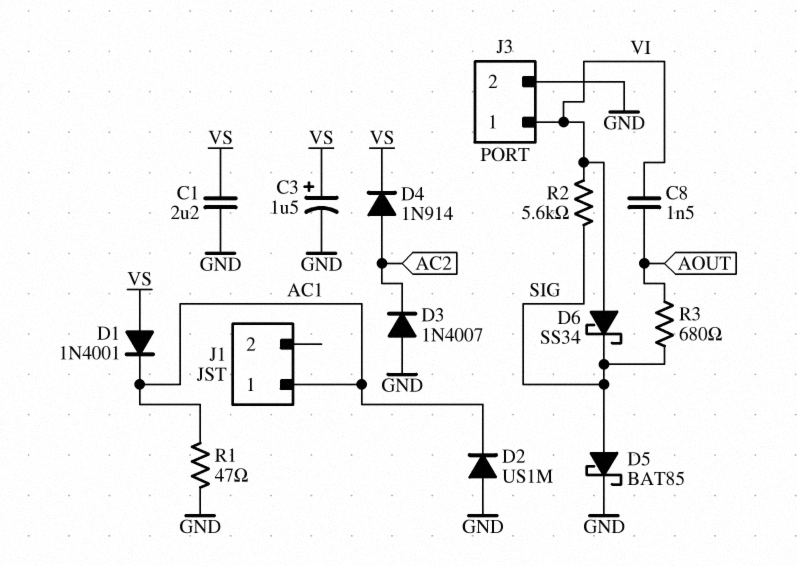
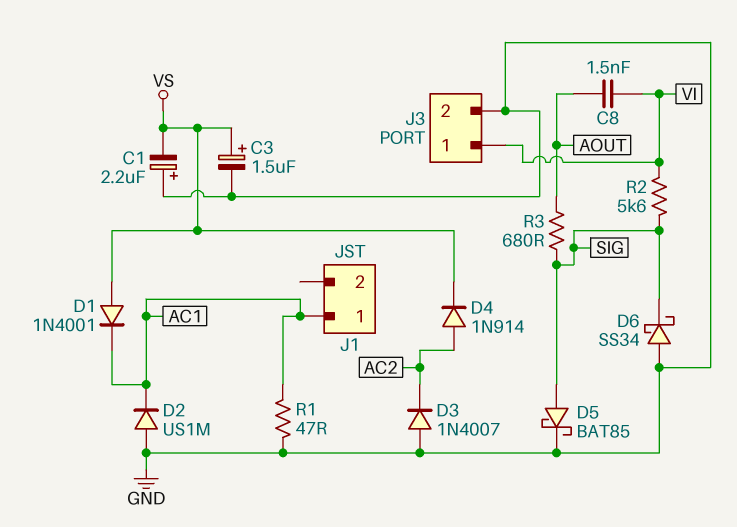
C1: 2.2uF (GND, VS) -> 2.2uF (plus GND, minus VS)
D6: schottky SS34 (A VI, K SIG) -> schottky SS34 (A GND, K SIG)

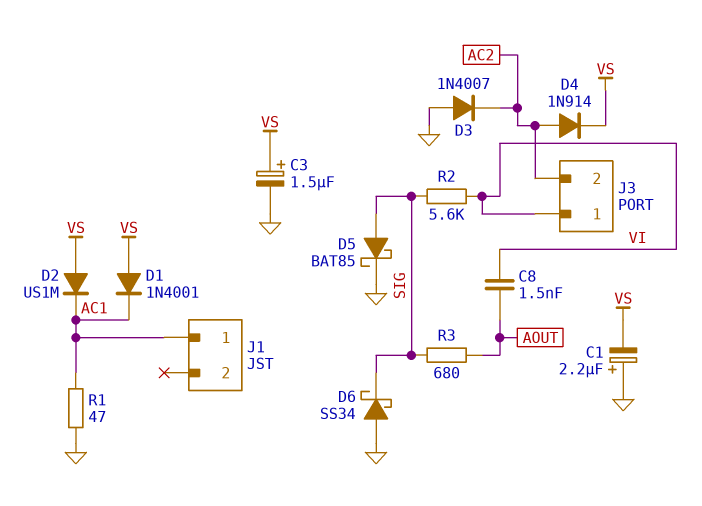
D2: diode US1M (A GND, K AC1) -> diode US1M (A VS, K AC1)
J3 pin 2: GND -> AC2

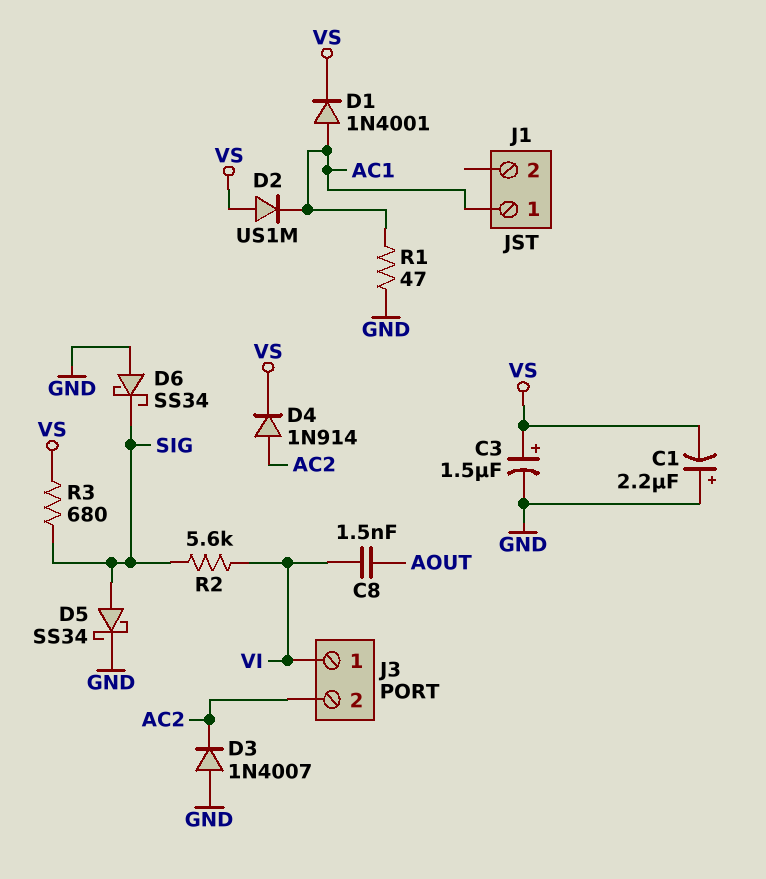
D1: diode 1N4001 (A VS, K AC1) -> diode 1N4001 (A AC1, K VS)
D5: schottky BAT85 (A SIG, K GND) -> schottky SS34 (A SIG, K GND)
R3: 680 (AOUT, SIG) -> 680 (SIG, VS)

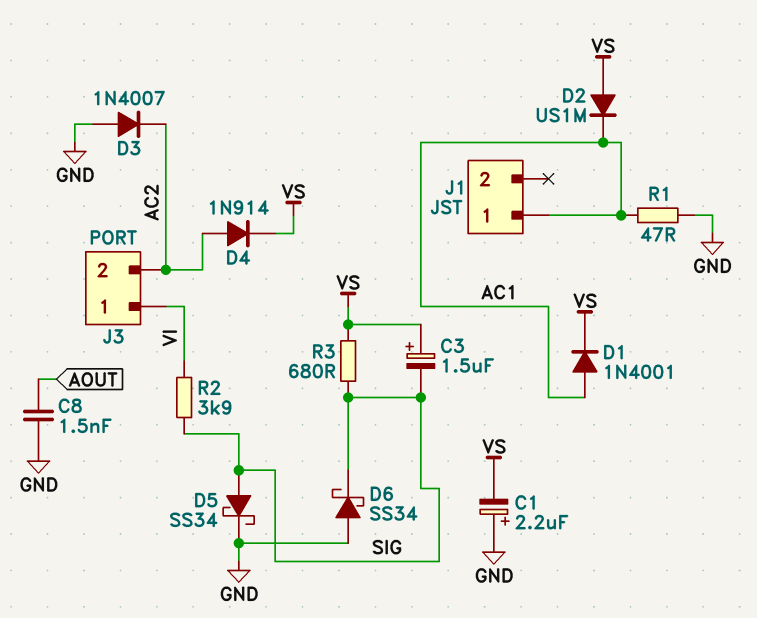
C3: 1.5uF (plus VS, minus GND) -> 1.5uF (plus VS, minus SIG)
C8: 1.5nF (AOUT, VI) -> 1.5nF (AOUT, GND)
R2: 5.6k (SIG, VI) -> 3.9k (SIG, VI)

